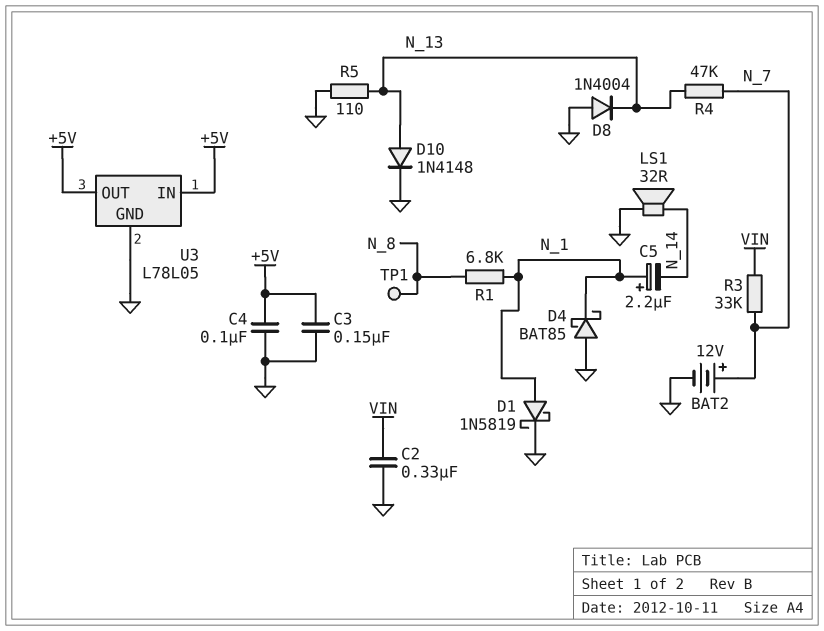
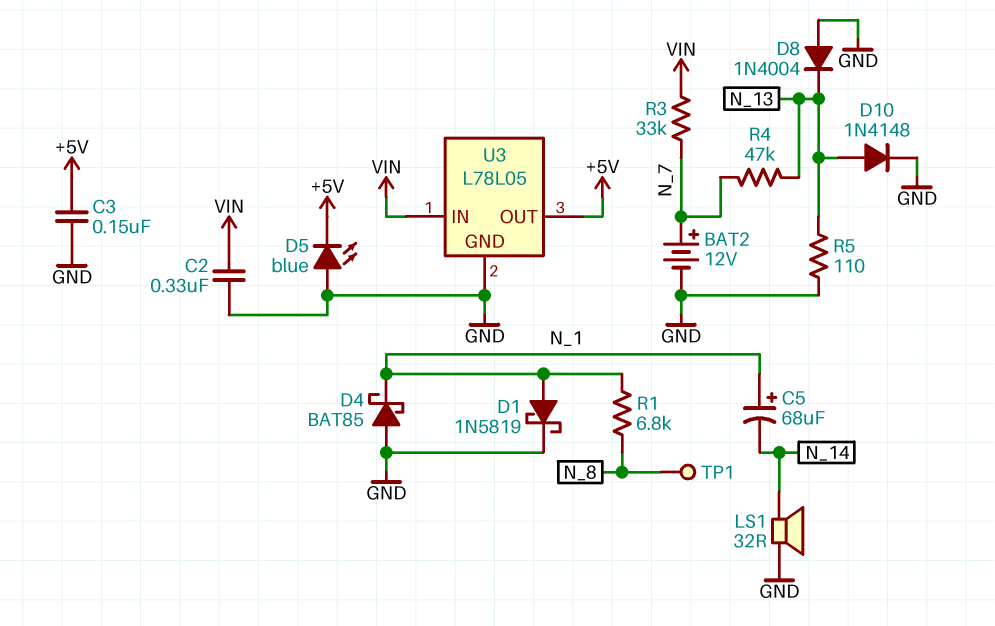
C4: 100nF (+5V, GND) -> none
C5: 2.2uF (plus N_1, minus N_14) -> 68uF (plus N_1, minus N_14)
D5: none -> LED blue (A GND, K +5V)
U3 pin IN: +5V -> VIN

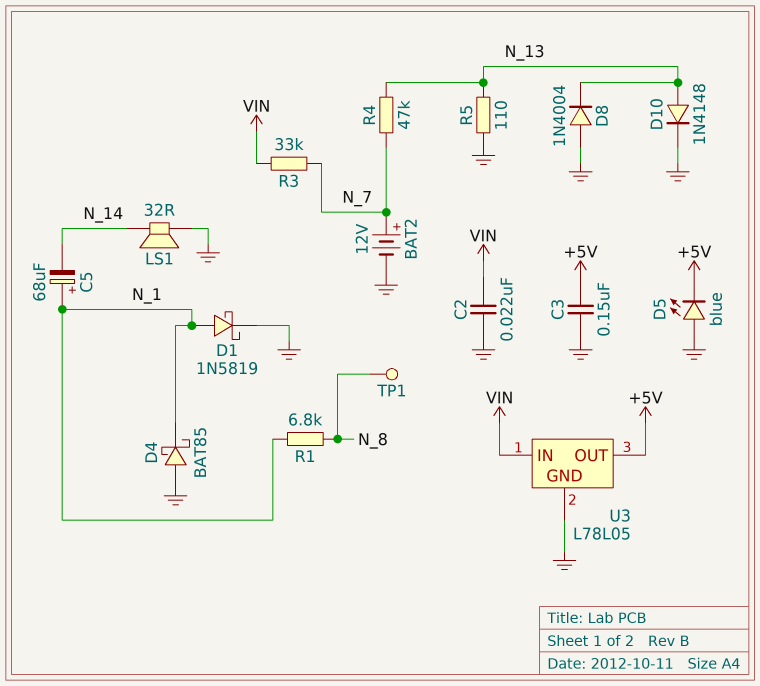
C2: 330nF (GND, VIN) -> 22nF (GND, VIN)

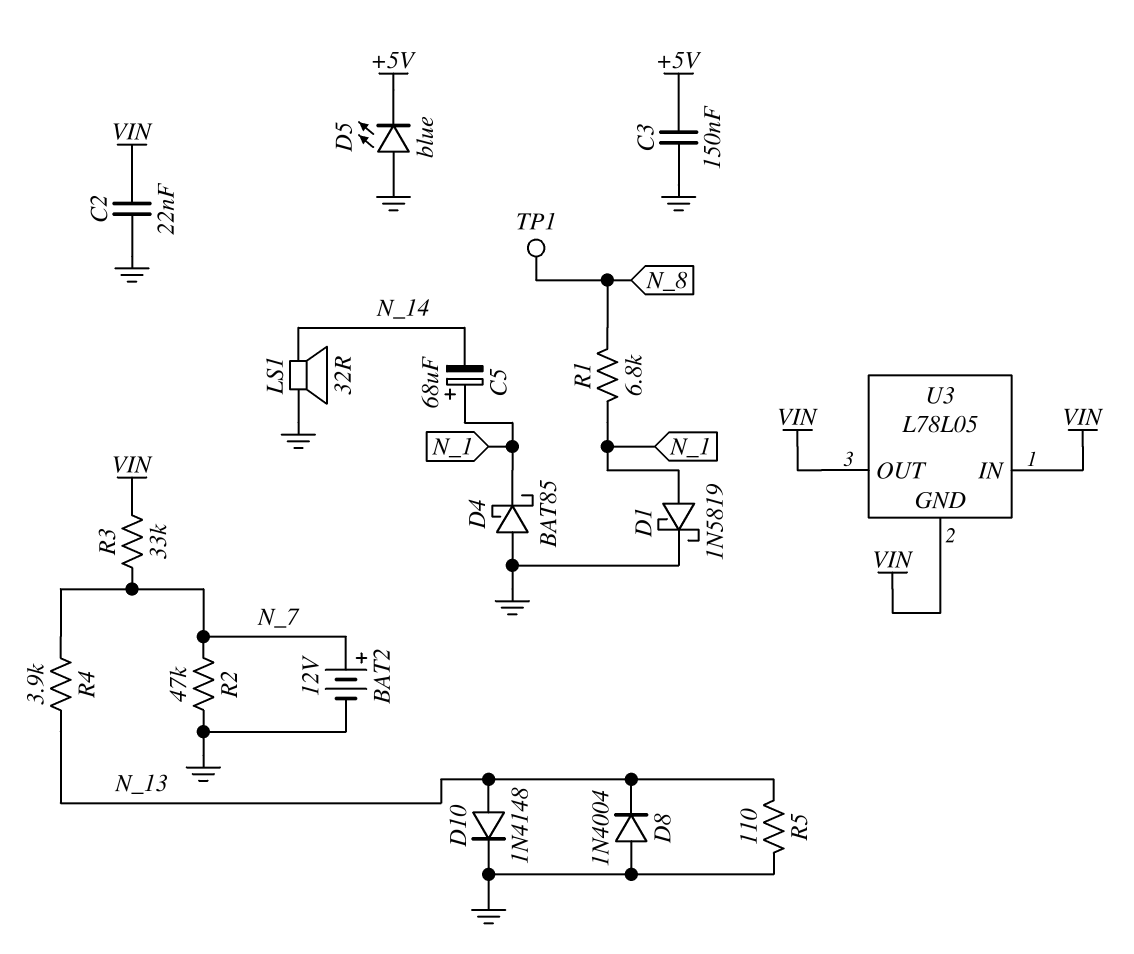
R2: none -> 47k (GND, N_7)
R4: 47k (N_7, N_13) -> 3.9k (N_7, N_13)
U3 pin GND: GND -> VIN
U3 pin OUT: +5V -> VIN

